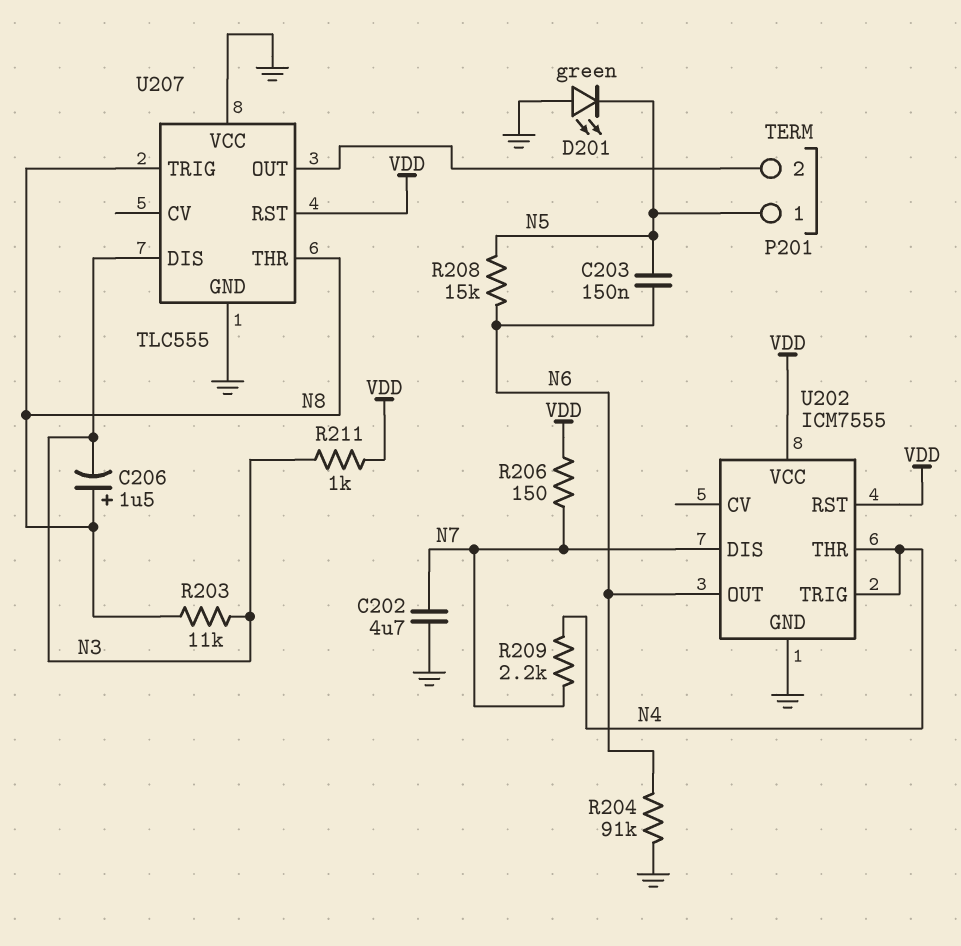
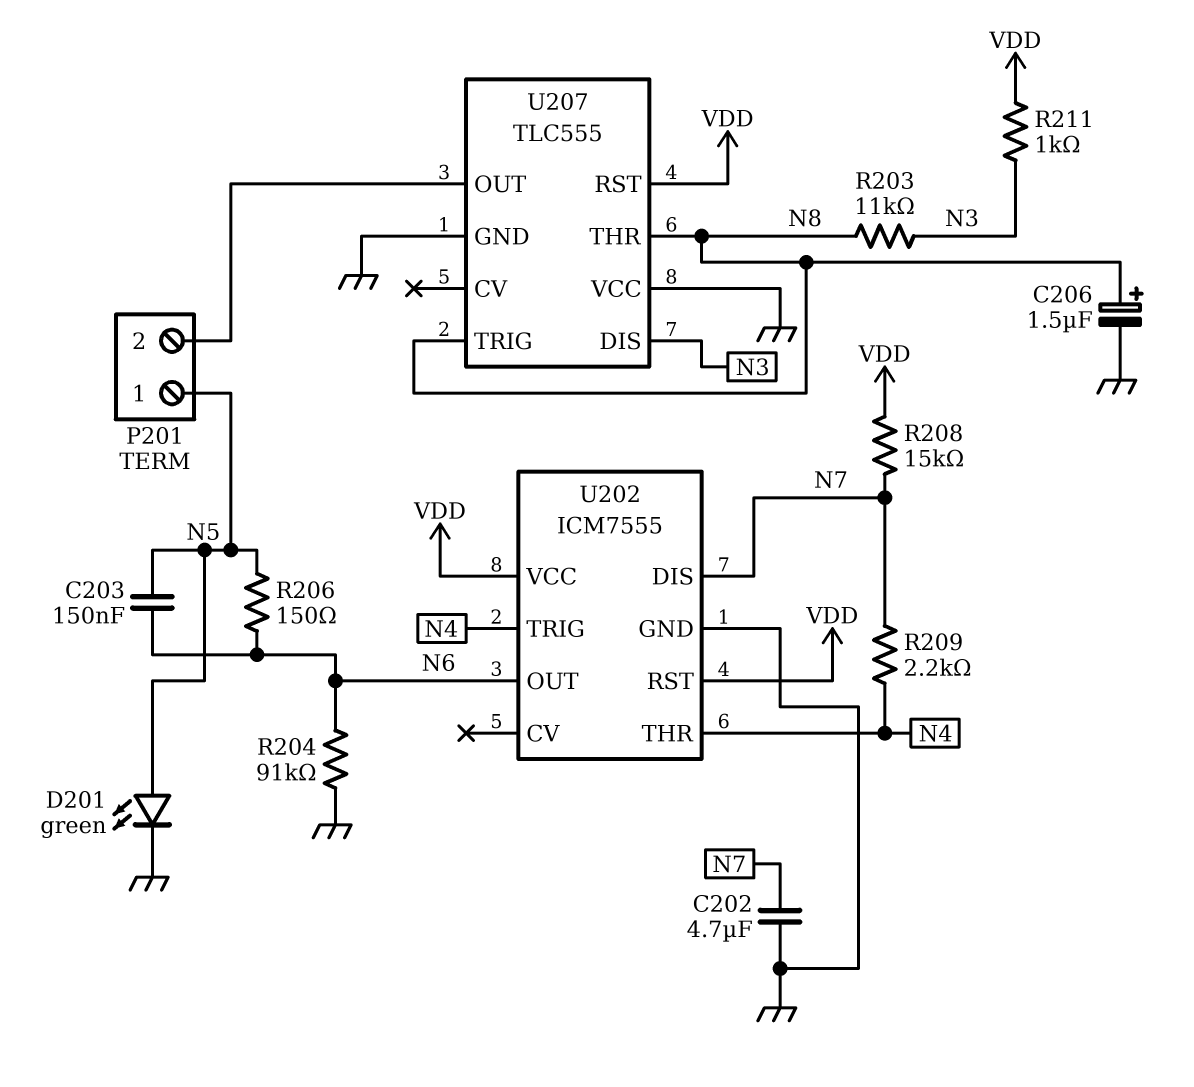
C206: 1.5uF (plus N8, minus N3) -> 1.5uF (plus N8, minus GND)
D201: LED green (A GND, K N5) -> LED green (A N5, K GND)
R206: 150 (N7, VDD) -> 150 (N5, N6)
R208: 15k (N5, N6) -> 15k (N7, VDD)

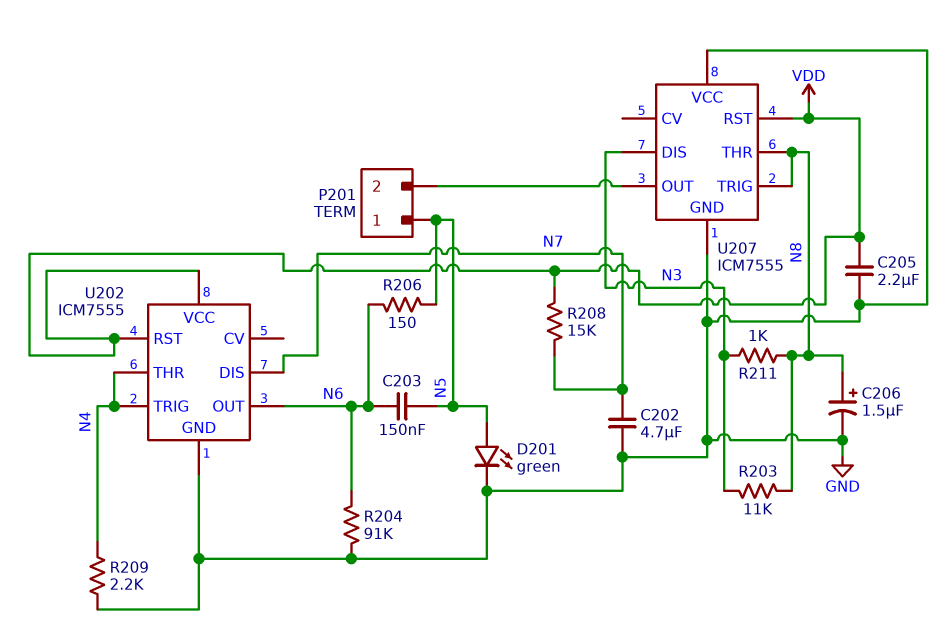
C205: none -> 2.2uF (GND, VDD)
R209: 2.2k (N4, N7) -> 2.2k (GND, N4)
R211: 1k (N3, VDD) -> 1k (N3, N8)
U207: TLC555 -> ICM7555

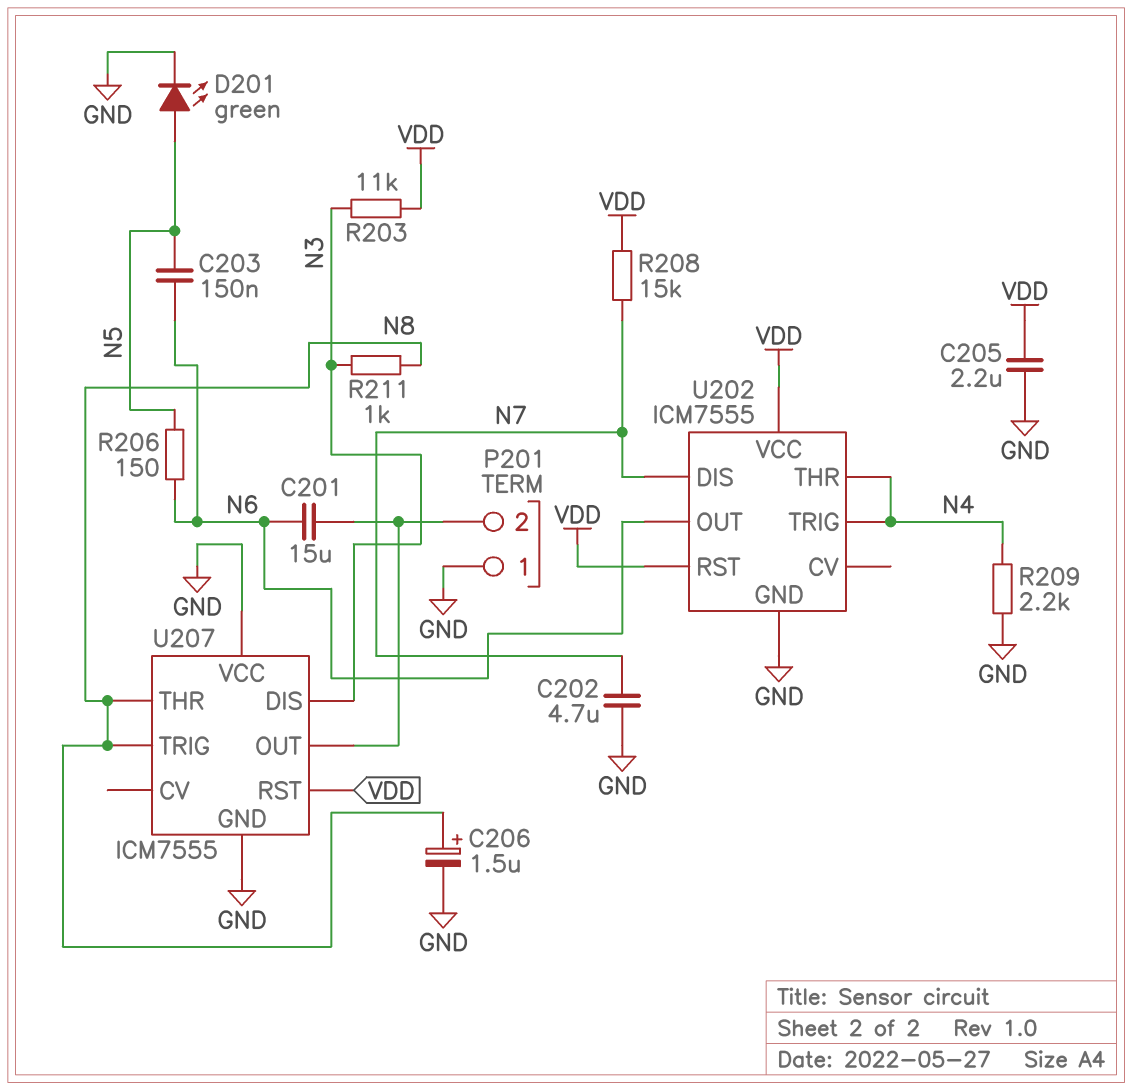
C201: none -> 15uF (N6, P201/2)
P201 pin 1: N5 -> GND
R203: 11k (N3, N8) -> 11k (N3, VDD)
R204: 91k (GND, N6) -> none

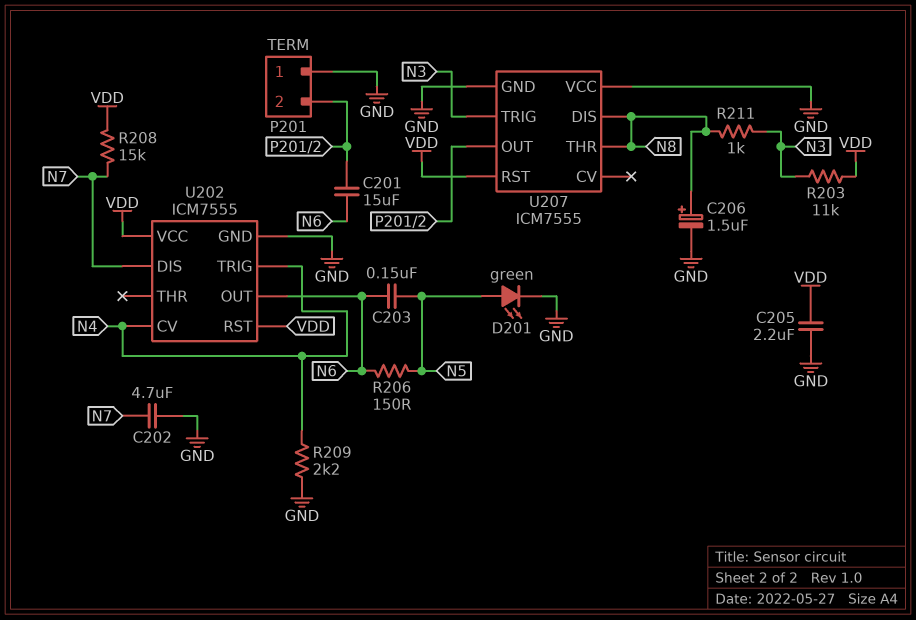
U202 pin CV: none -> N4
U202 pin THR: N4 -> none
U207 pin DIS: N3 -> N8
U207 pin TRIG: N8 -> N3

